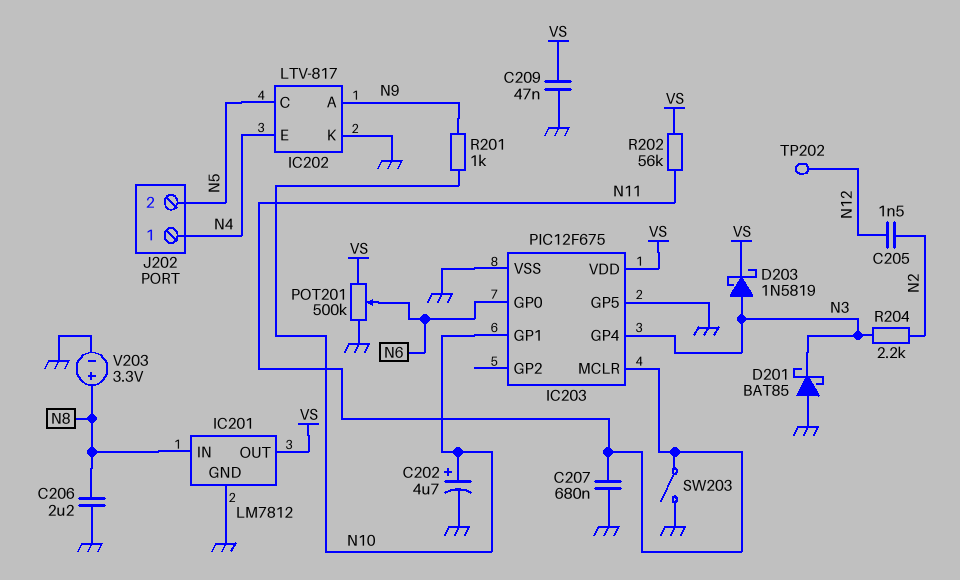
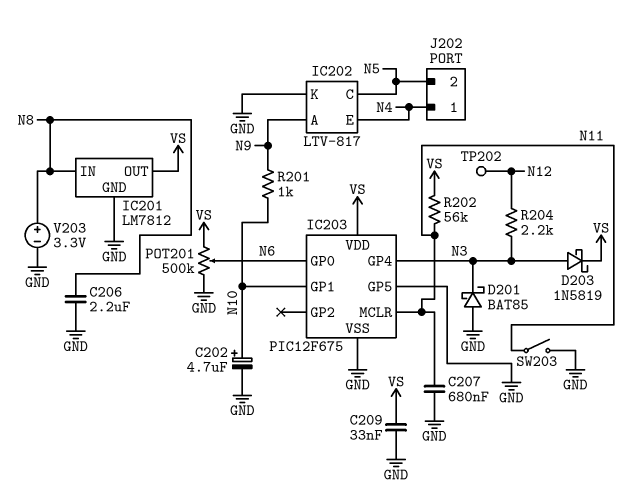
C205: 1.5nF (N2, N12) -> none
C209: 47nF (GND, VS) -> 33nF (GND, VS)
R204: 2.2k (N2, N3) -> 2.2k (N3, N12)

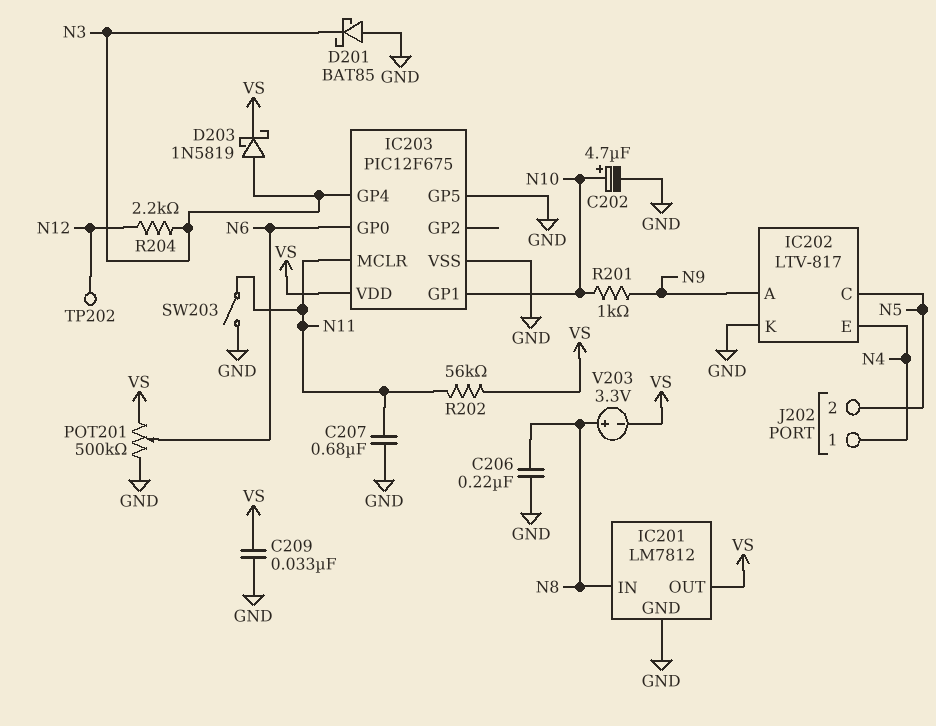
C206: 2.2uF (GND, N8) -> 220nF (GND, N8)
V203: 3.3V (plus N8, minus GND) -> 3.3V (plus N8, minus VS)

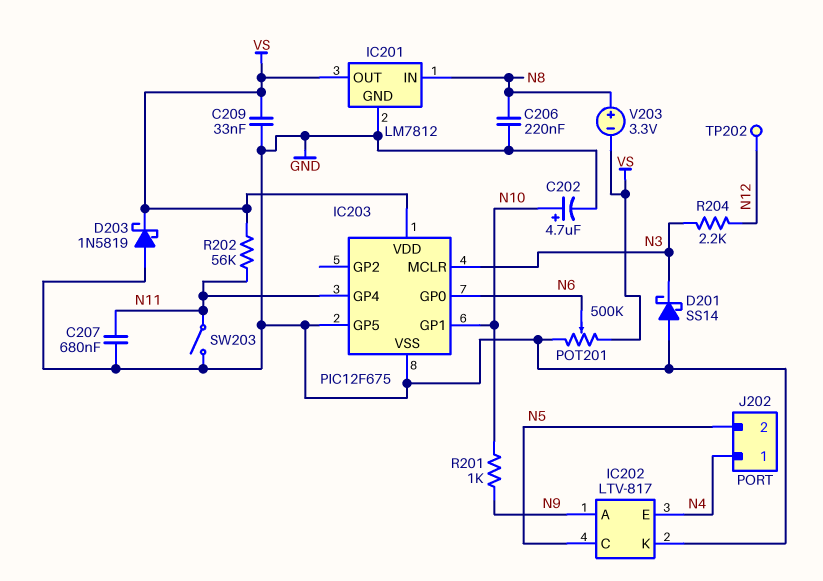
D201: schottky BAT85 (A GND, K N3) -> schottky SS14 (A GND, K N3)
D203: schottky 1N5819 (A N3, K VS) -> schottky 1N5819 (A GND, K VS)
IC203 pin GP4: N3 -> N11
IC203 pin MCLR: N11 -> N3

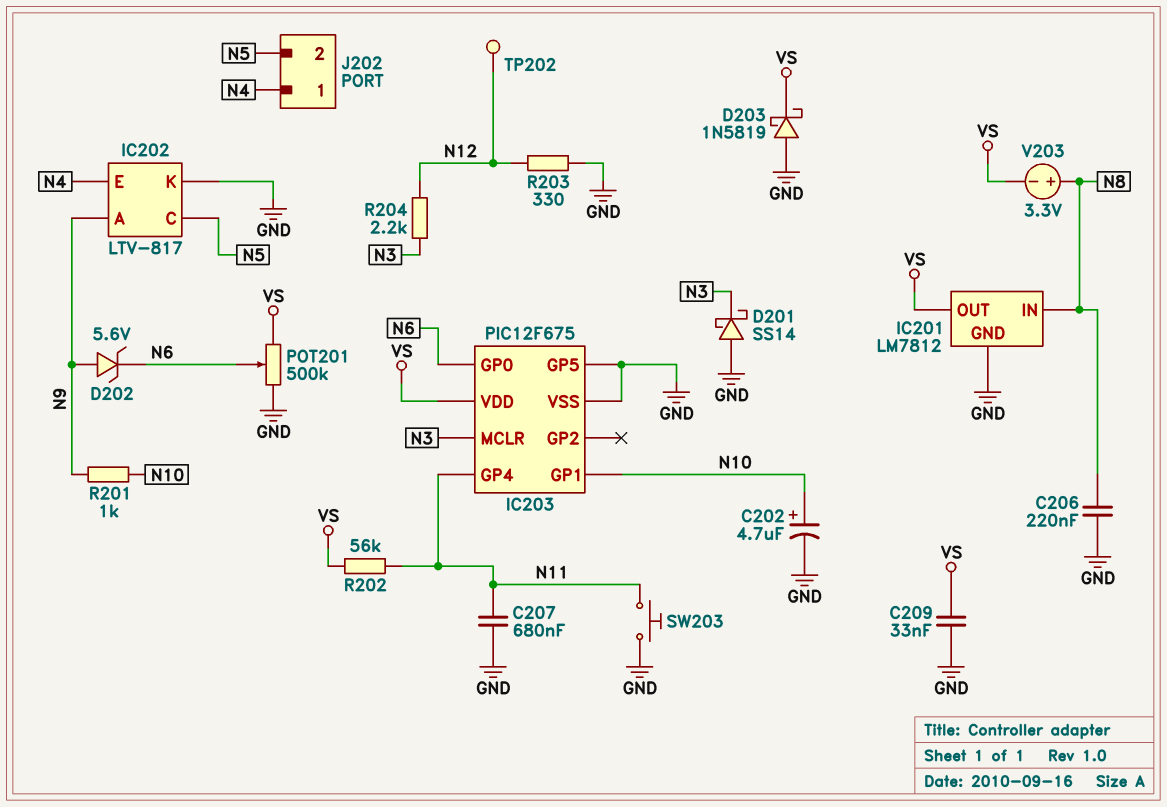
D202: none -> zener 5.6V (A N9, K N6)
R203: none -> 330 (GND, N12)
SW203: switch (GND, N11) -> button (GND, N11)

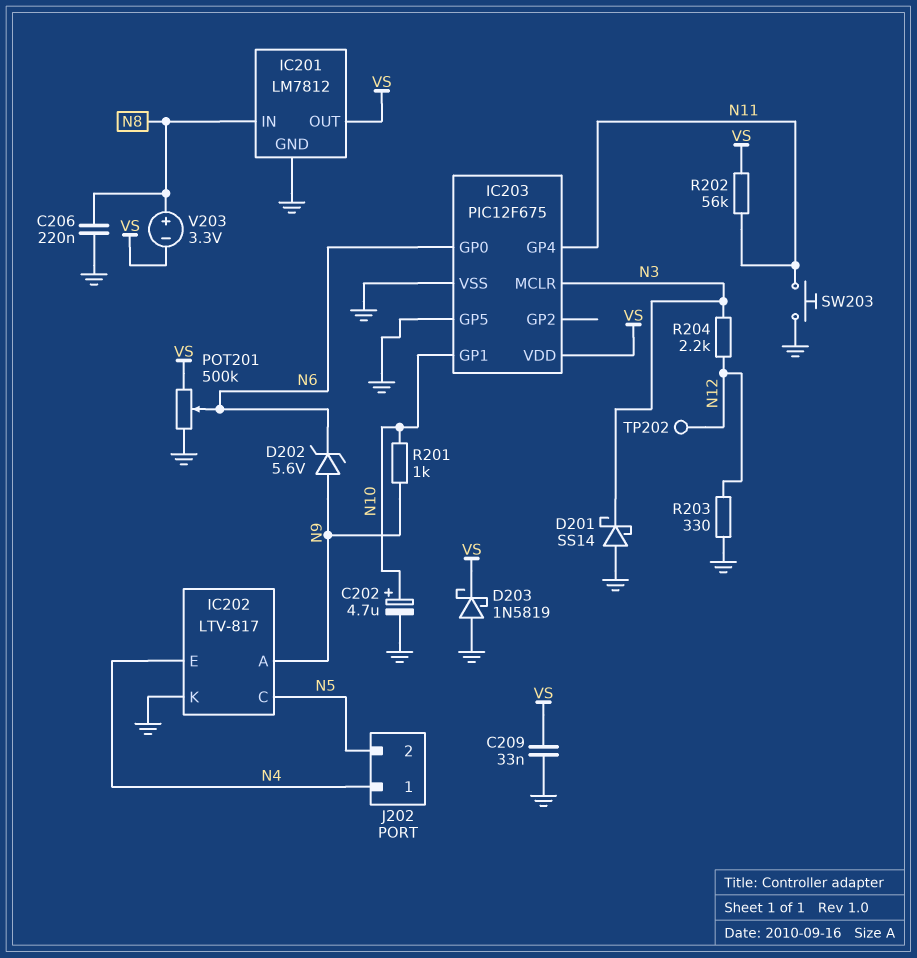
C207: 680nF (GND, N11) -> none

